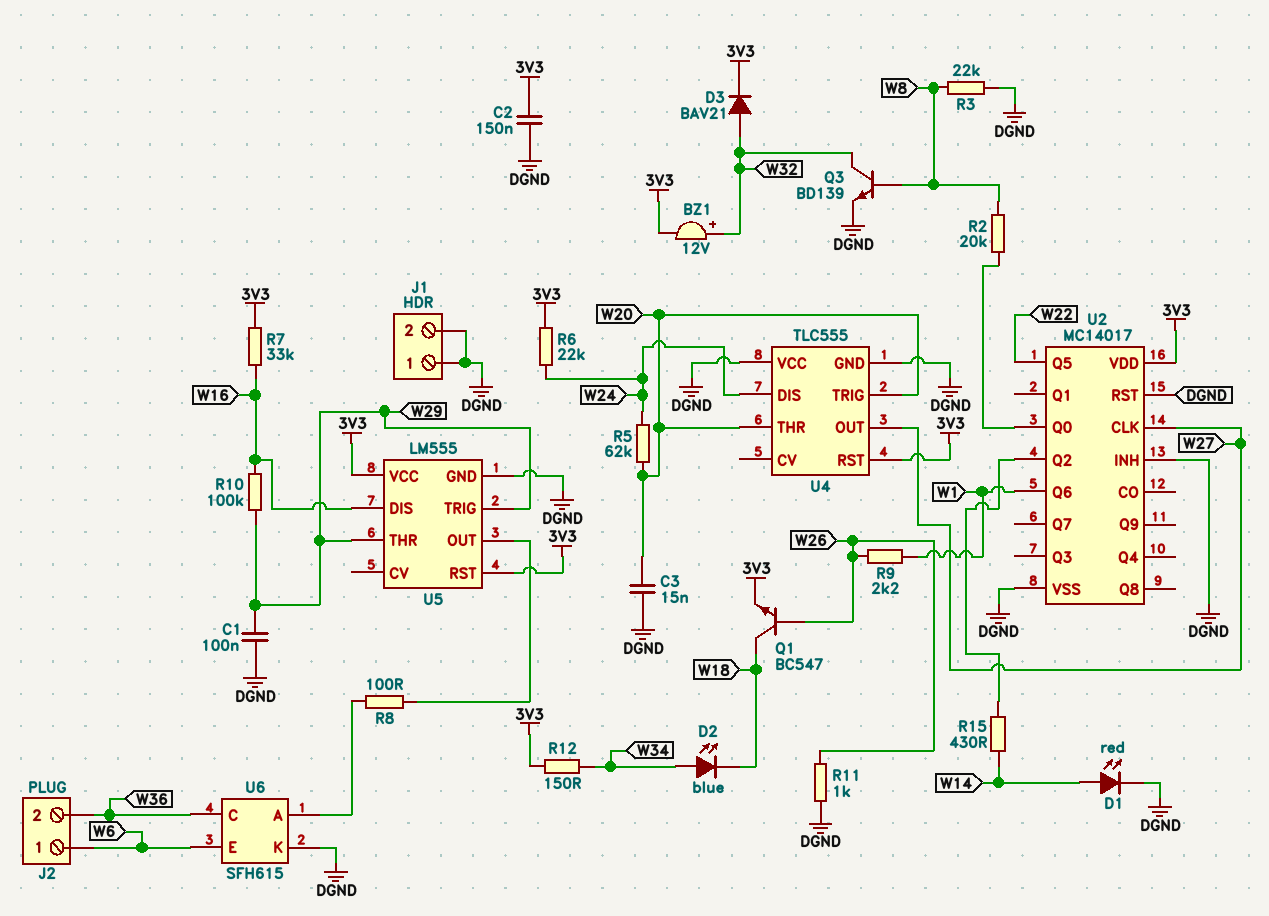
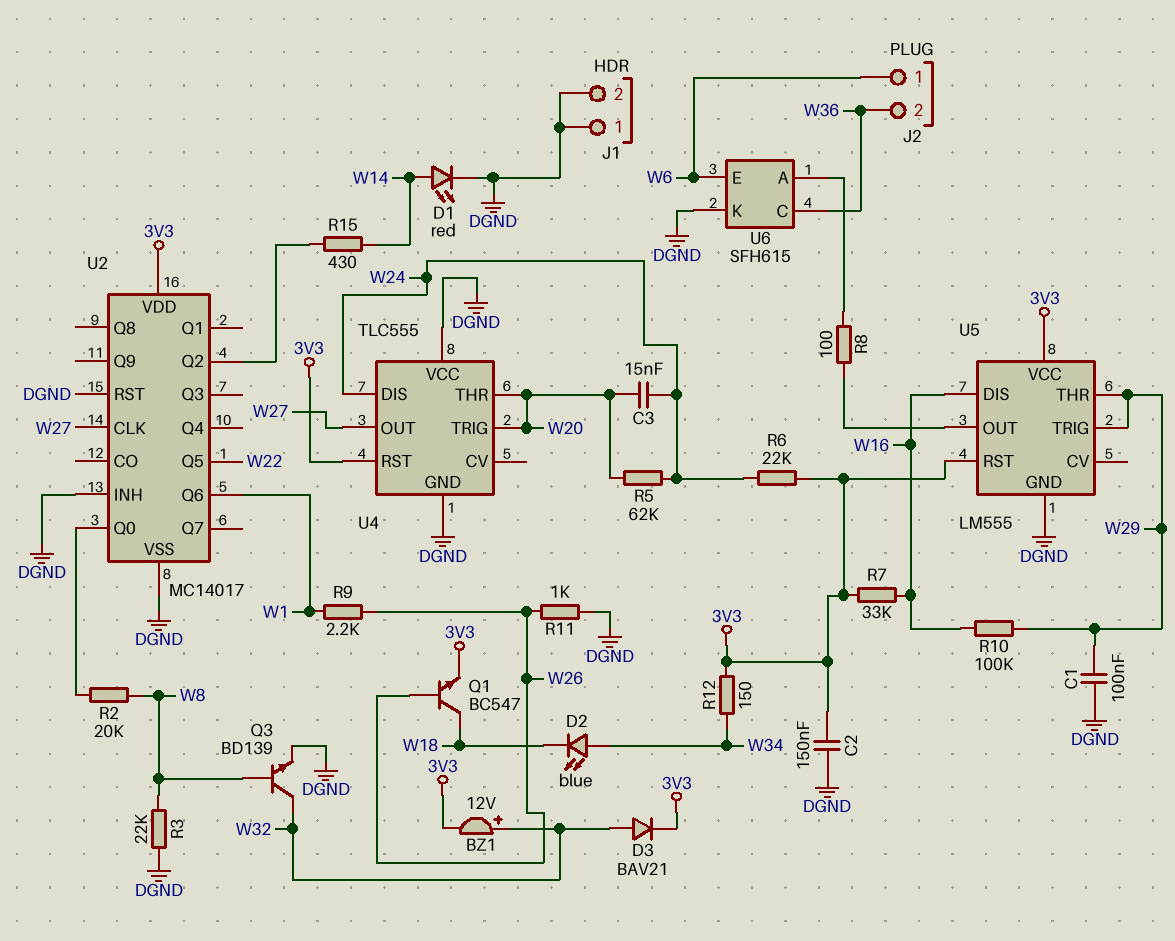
C3: 15nF (DGND, W20) -> 15nF (W20, W24)

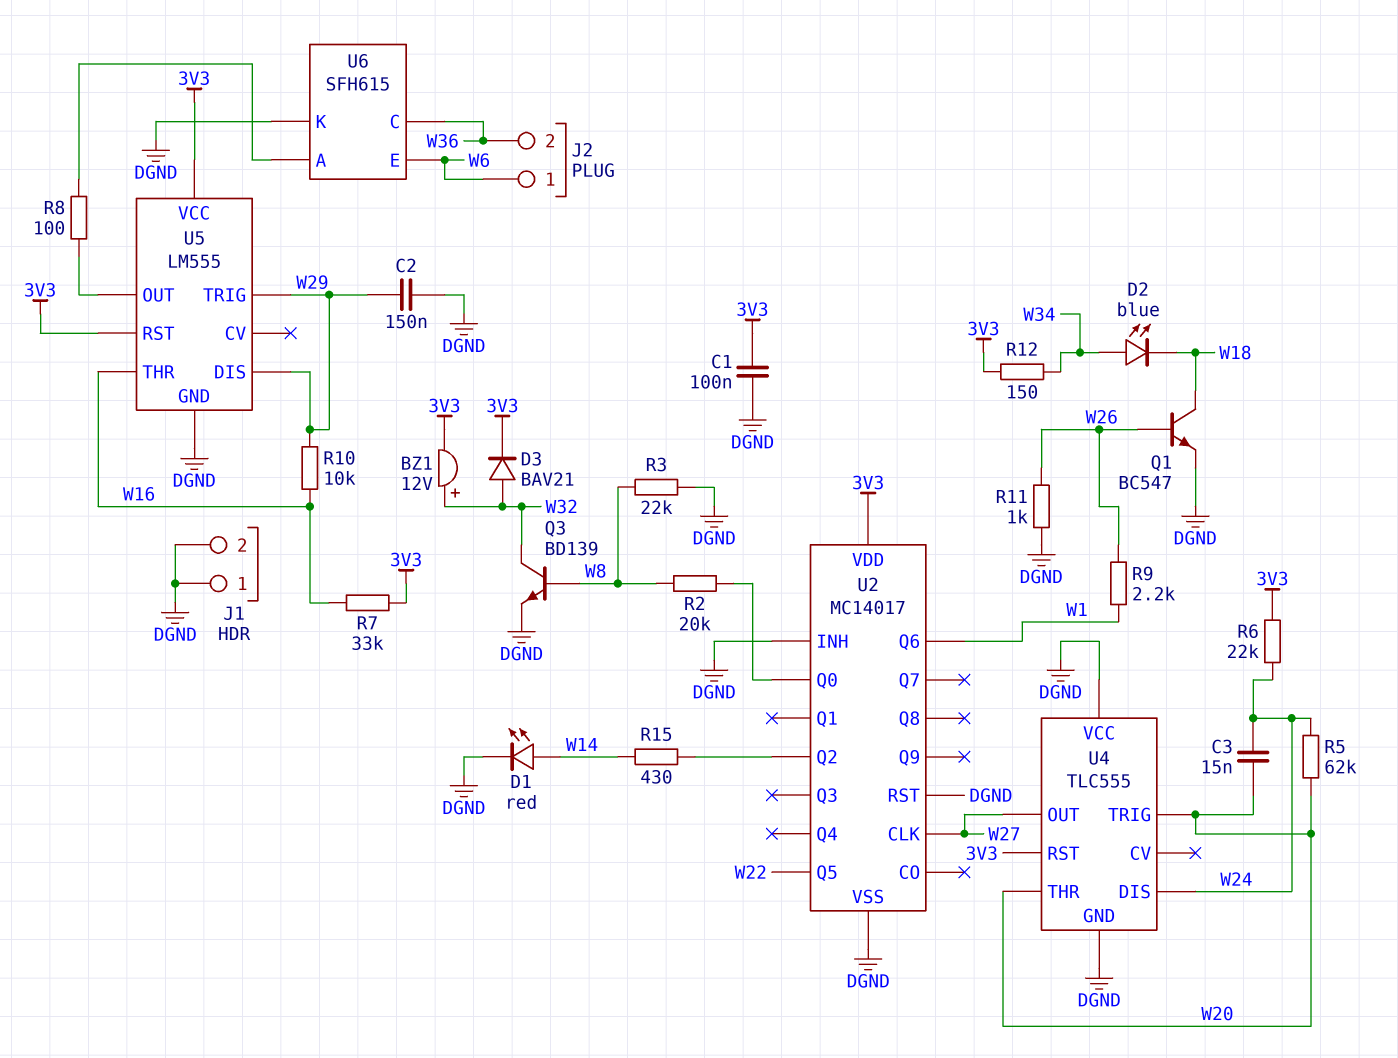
C1: 100nF (DGND, W29) -> 100nF (3V3, DGND)
C2: 150nF (3V3, DGND) -> 150nF (DGND, W29)
Q1: NPN BC547 (B W26, C W18, E 3V3) -> NPN BC547 (B W26, C W18, E DGND)
R10: 100k (W16, W29) -> 10k (W16, W29)
U5 pin DIS: W16 -> W29
U5 pin THR: W29 -> W16

